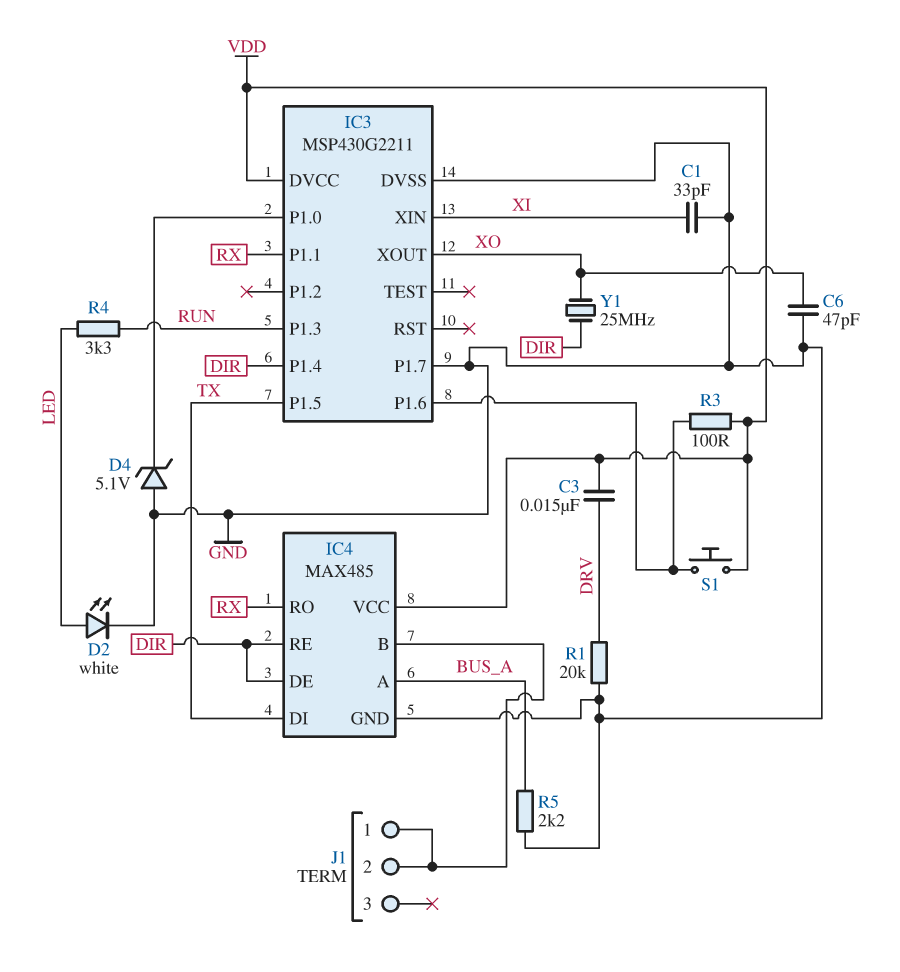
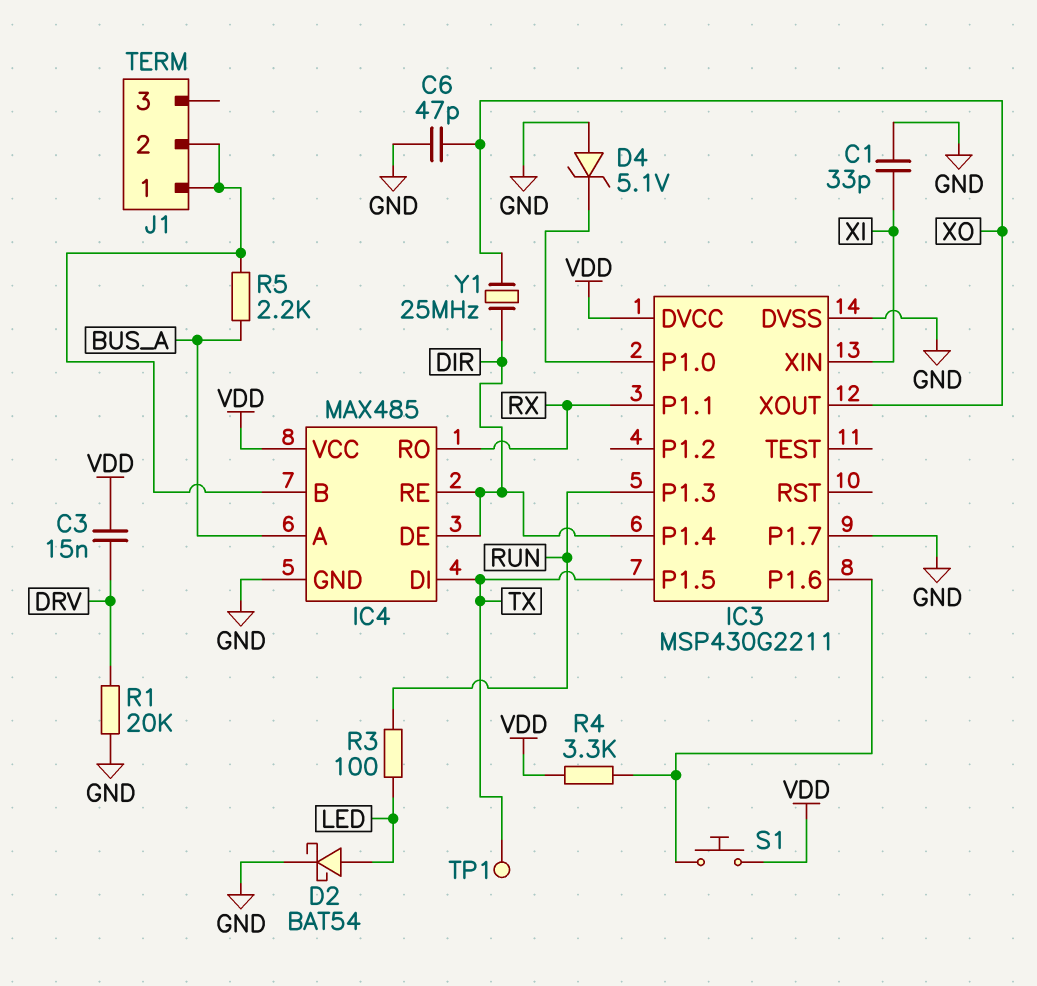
D2: LED white (A LED, K GND) -> schottky BAT54 (A LED, K GND)
R3: 100 (IC3/P1.6, VDD) -> 100 (LED, RUN)
R4: 3.3k (LED, RUN) -> 3.3k (IC3/P1.6, VDD)
R5: 2.2k (BUS_A, GND) -> 2.2k (BUS_A, IC4/B)
TP1: none -> test point (TX)

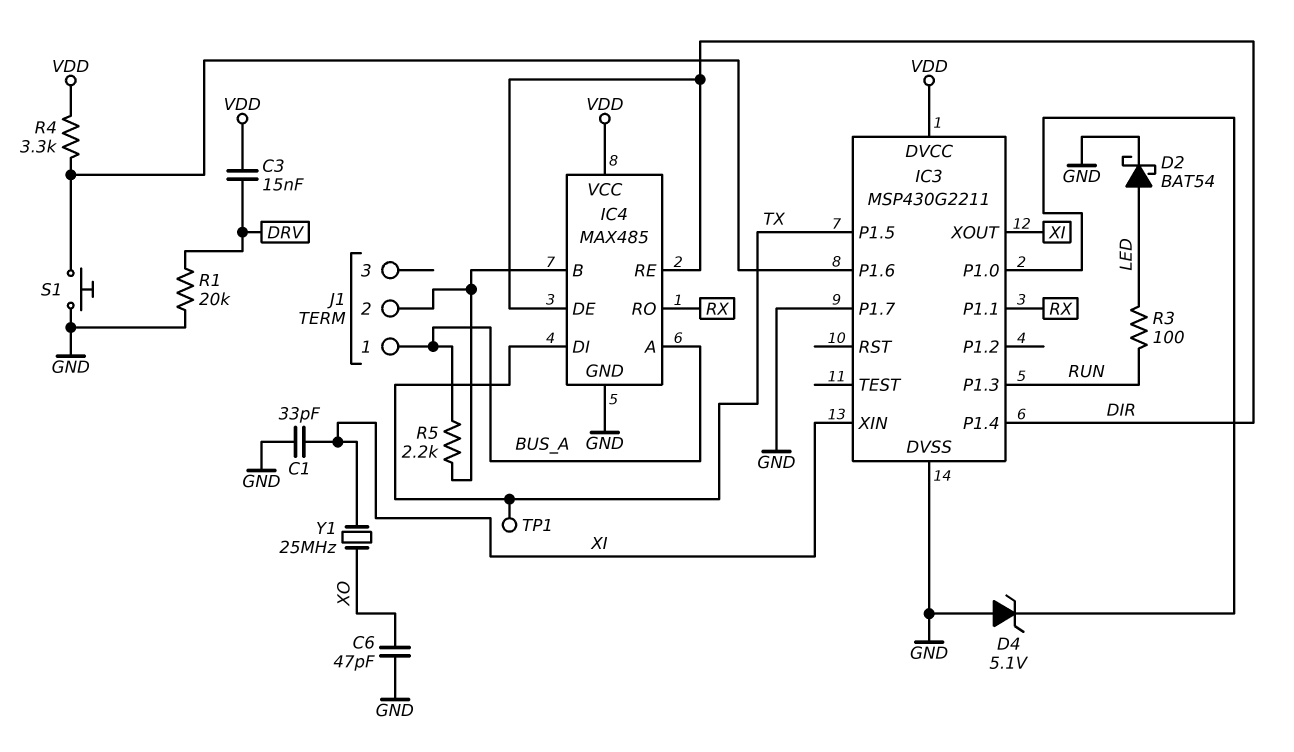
IC3 pin XOUT: XO -> XI
J1 pin 1: IC4/B -> BUS_A
S1: button (IC3/P1.6, VDD) -> button (GND, IC3/P1.6)
Y1: 25MHz (DIR, XO) -> 25MHz (XI, XO)

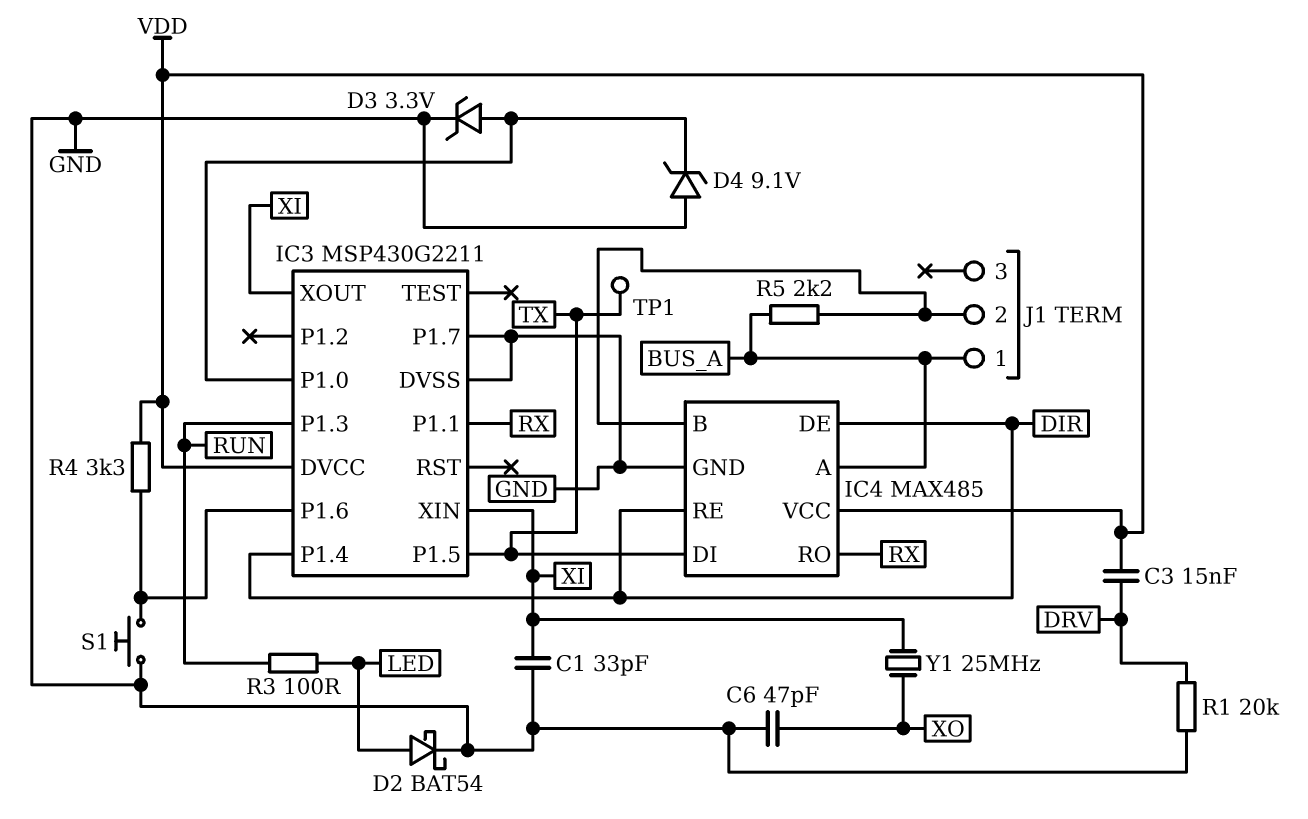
D3: none -> zener 3.3V (A IC3/P1.0, K GND)
D4: zener 5.1V (A GND, K IC3/P1.0) -> zener 9.1V (A GND, K IC3/P1.0)

